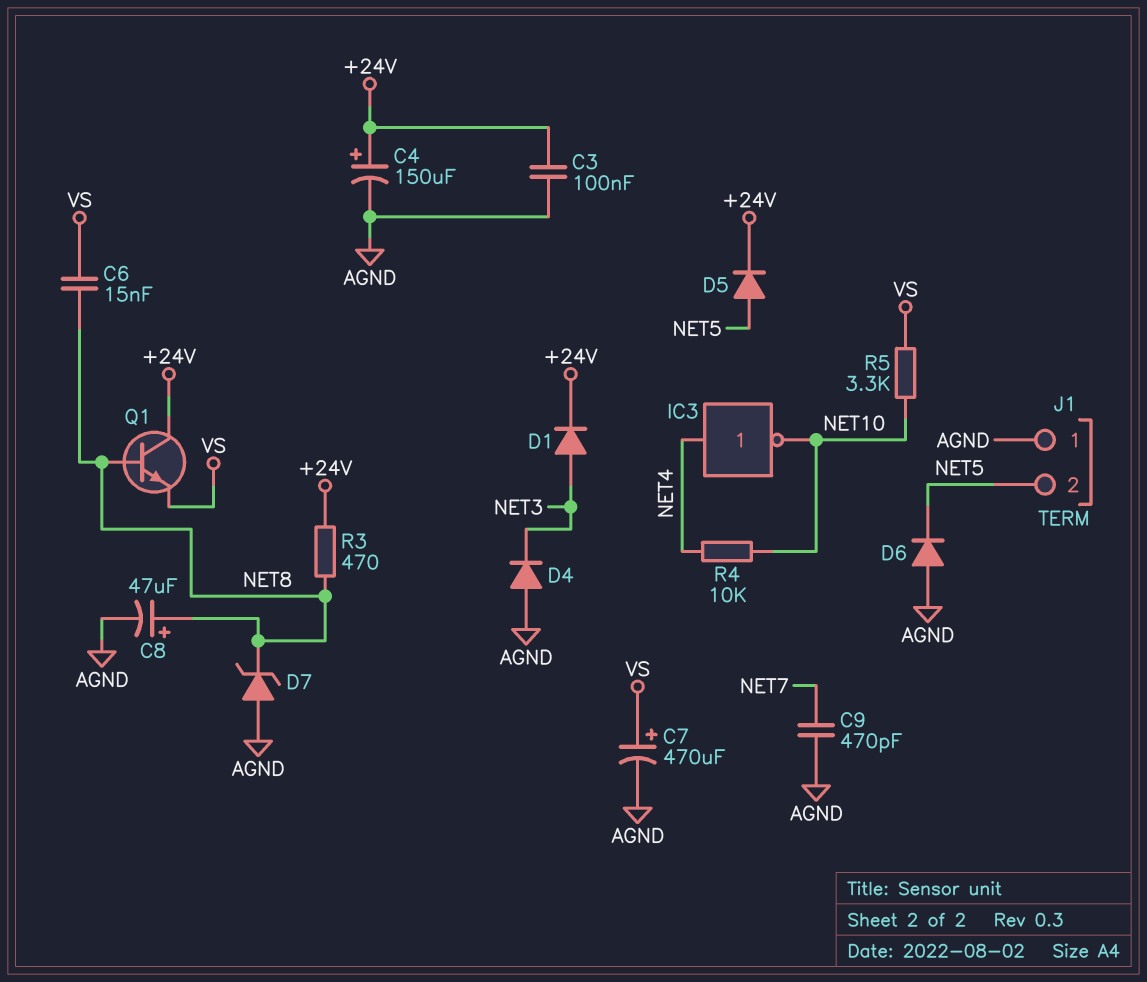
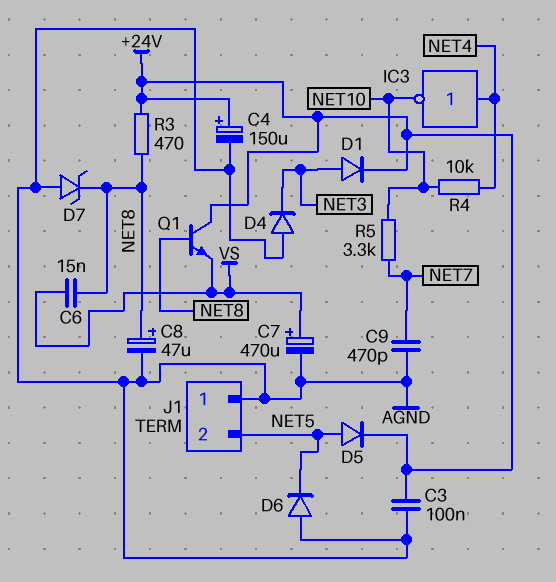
R5: 3.3k (NET10, VS) -> 3.3k (NET7, NET10)

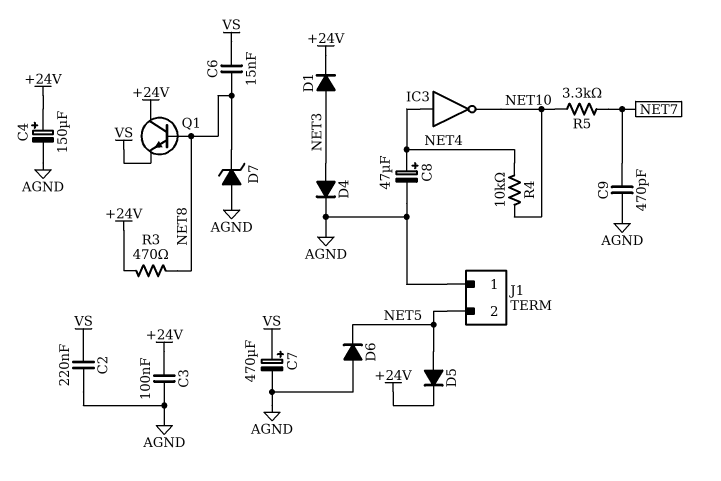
C2: none -> 220nF (AGND, VS)
C8: 47uF (plus NET8, minus AGND) -> 47uF (plus NET4, minus AGND)
D4: diode (A AGND, K NET3) -> diode (A NET3, K AGND)

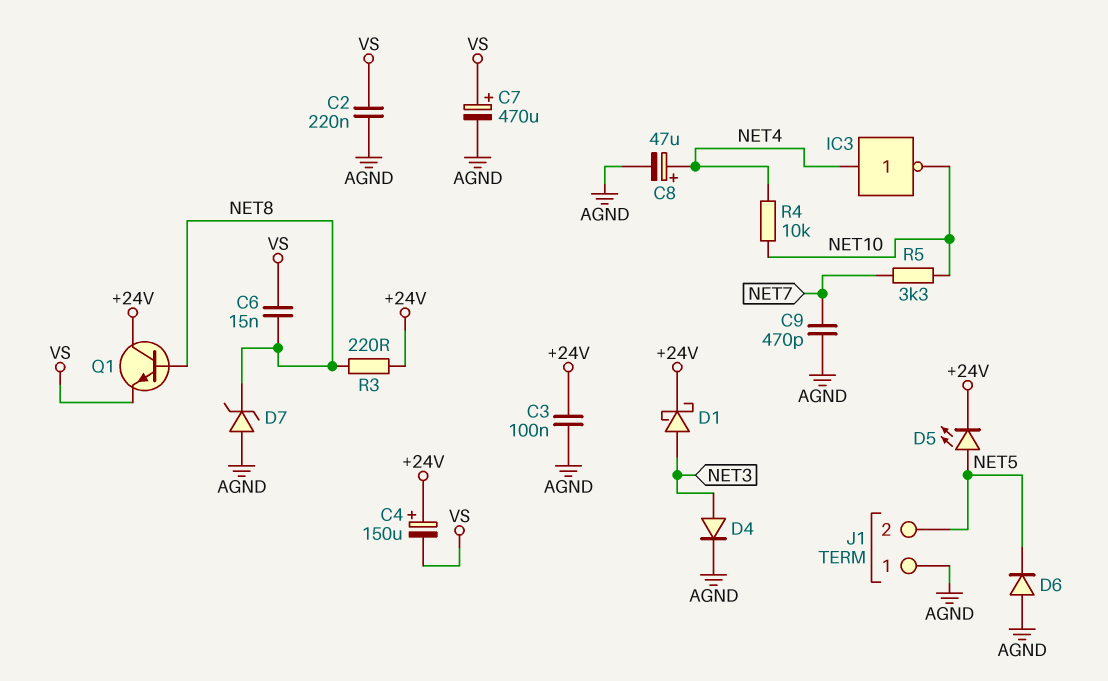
C4: 150uF (plus +24V, minus AGND) -> 150uF (plus +24V, minus VS)
D1: diode (A NET3, K +24V) -> schottky (A NET3, K +24V)
D5: diode (A NET5, K +24V) -> LED (A NET5, K +24V)
R3: 470 (+24V, NET8) -> 220 (+24V, NET8)

